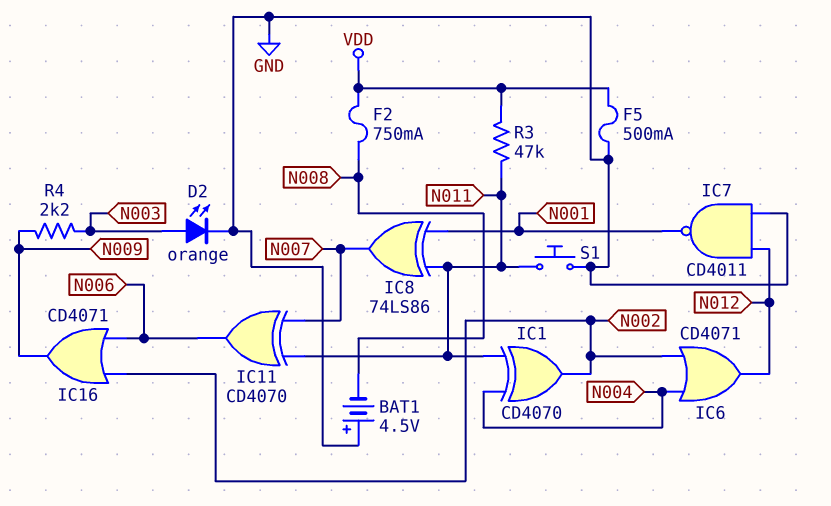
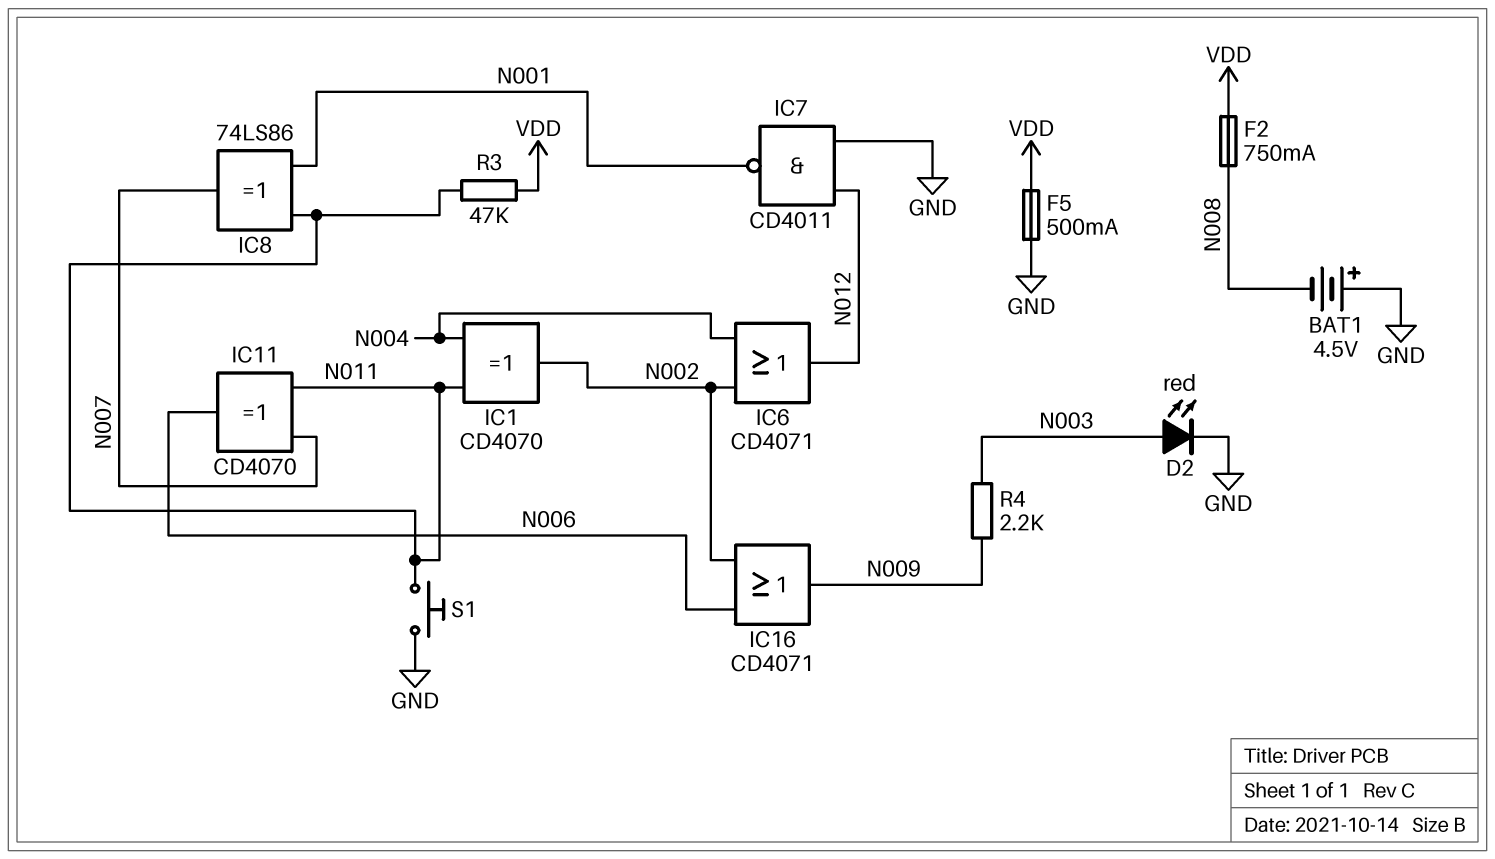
D2: LED orange (A N003, K GND) -> LED red (A N003, K GND)

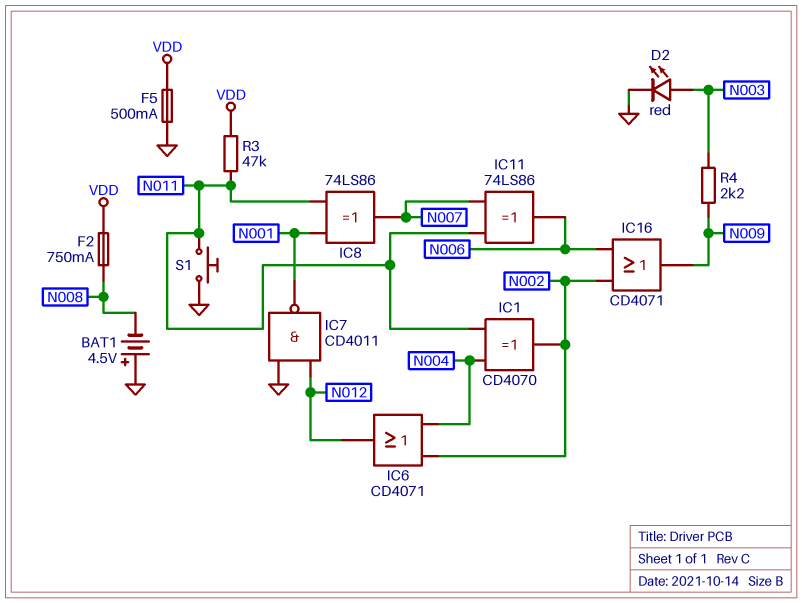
IC11: XOR CD4070 (in N007, in N011, out N006) -> XOR 74LS86 (in N007, in N011, out N006)

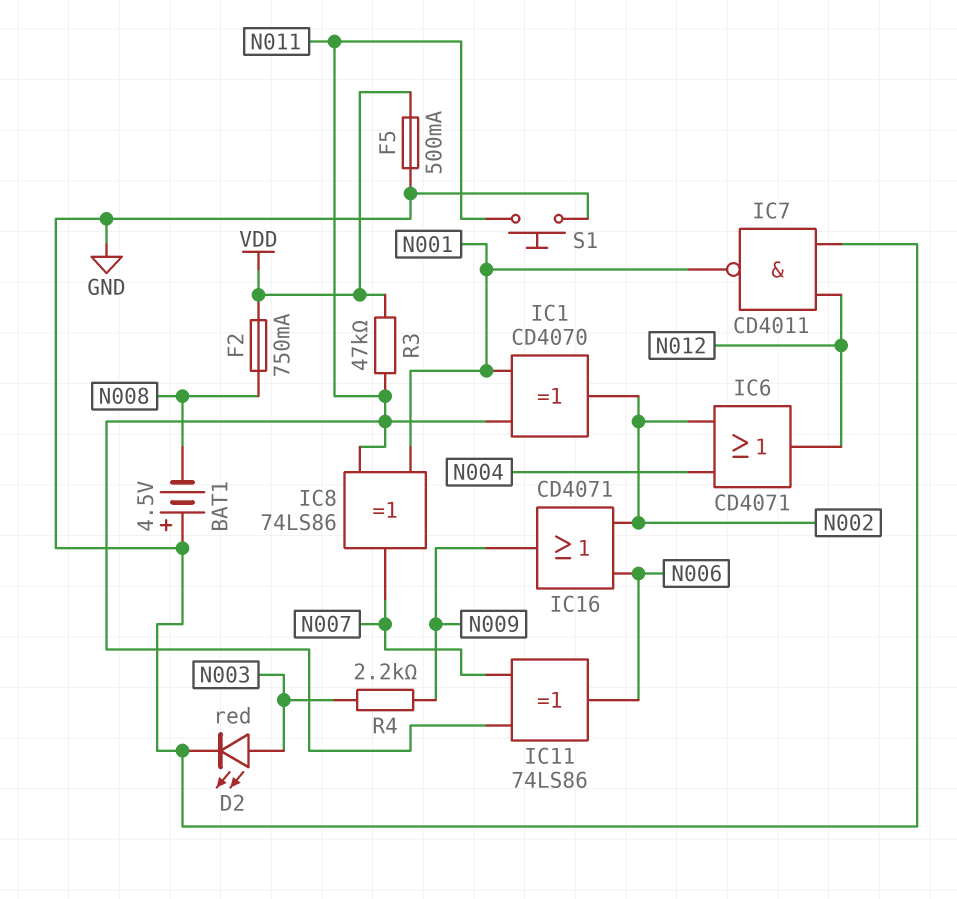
IC1: XOR CD4070 (in N004, in N011, out N002) -> XOR CD4070 (in N001, in N011, out N002)

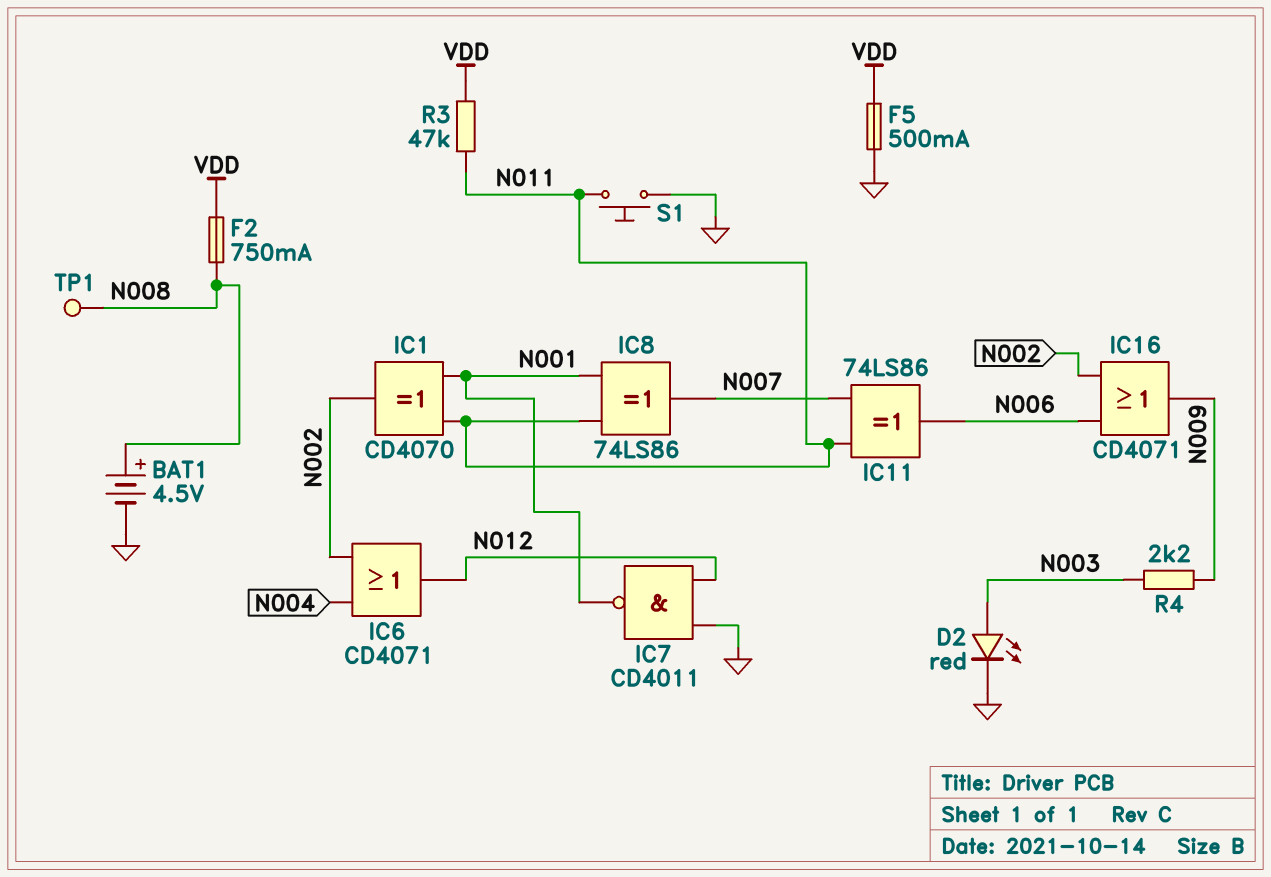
BAT1: 4.5V (plus GND, minus N008) -> 4.5V (plus N008, minus GND)
TP1: none -> test point (N008)

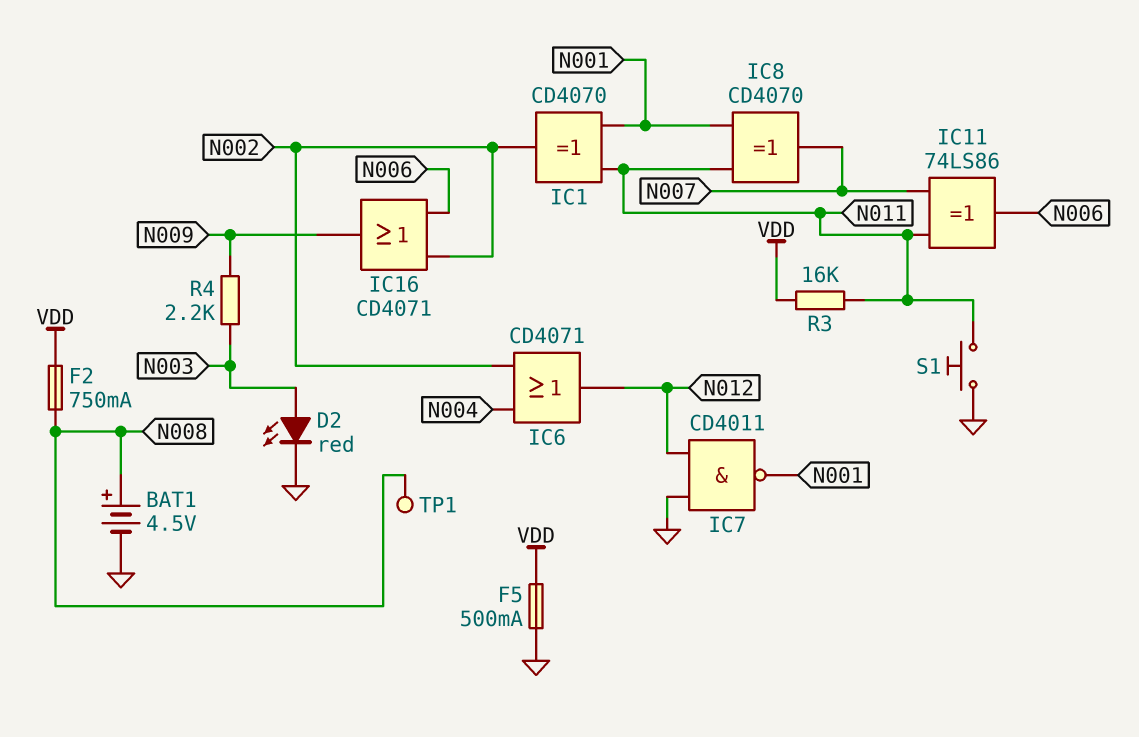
IC8: XOR 74LS86 (in N001, in N011, out N007) -> XOR CD4070 (in N001, in N011, out N007)
R3: 47k (N011, VDD) -> 16k (N011, VDD)

